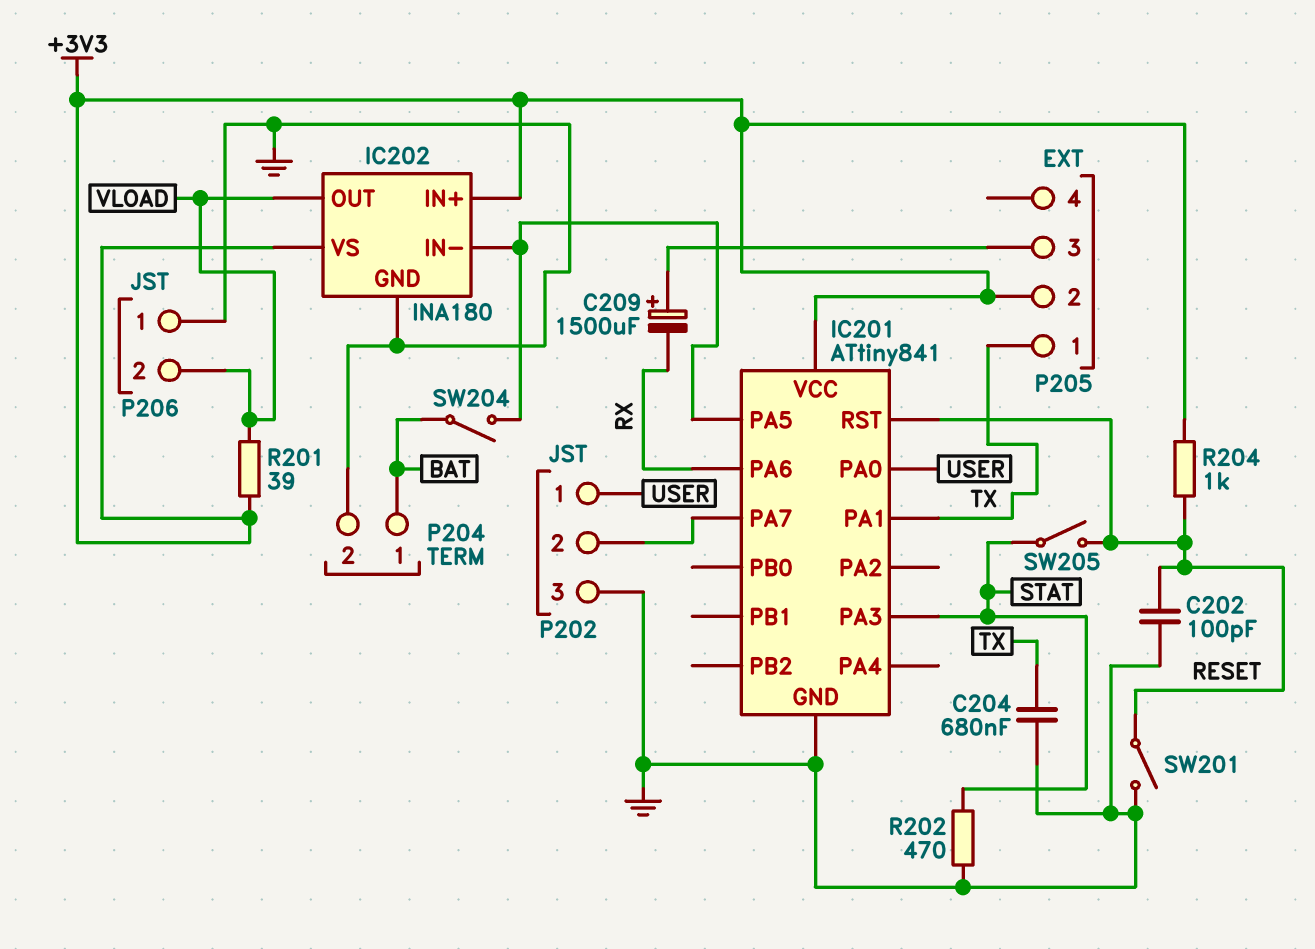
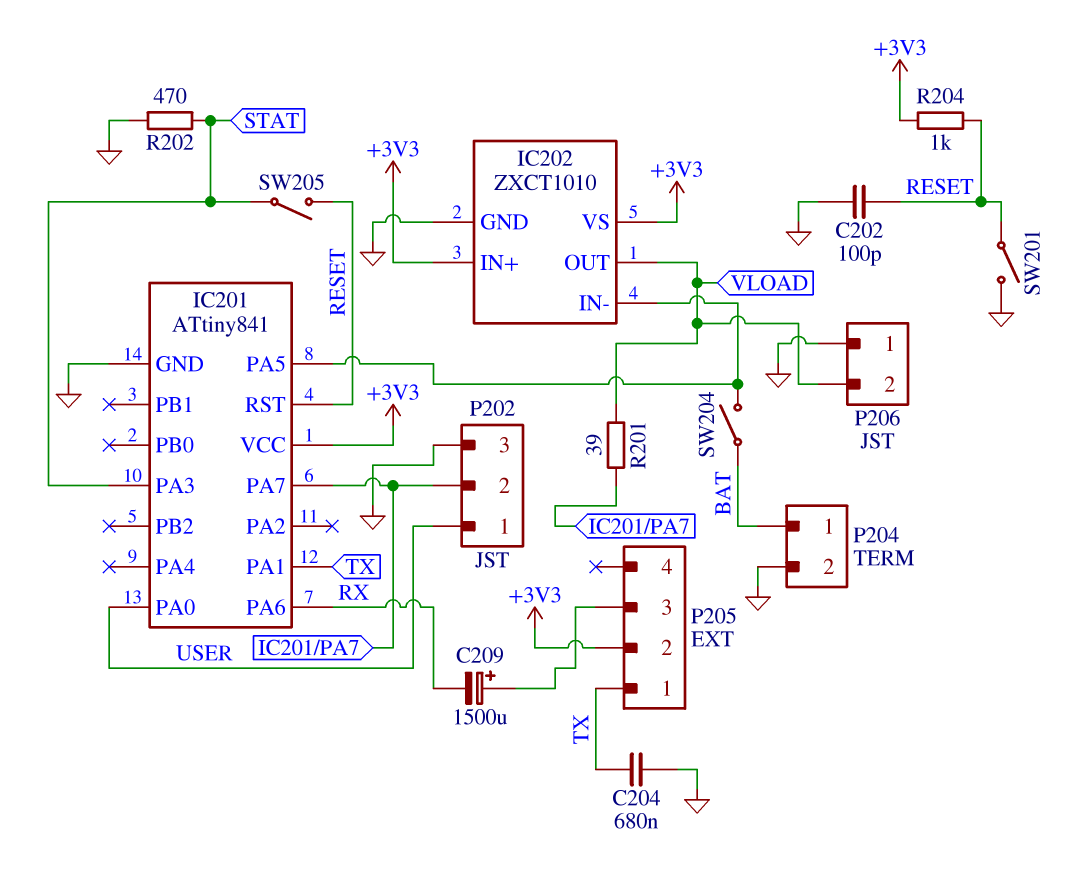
IC202: INA180 -> ZXCT1010
R201: 39 (+3V3, VLOAD) -> 39 (IC201/PA7, VLOAD)

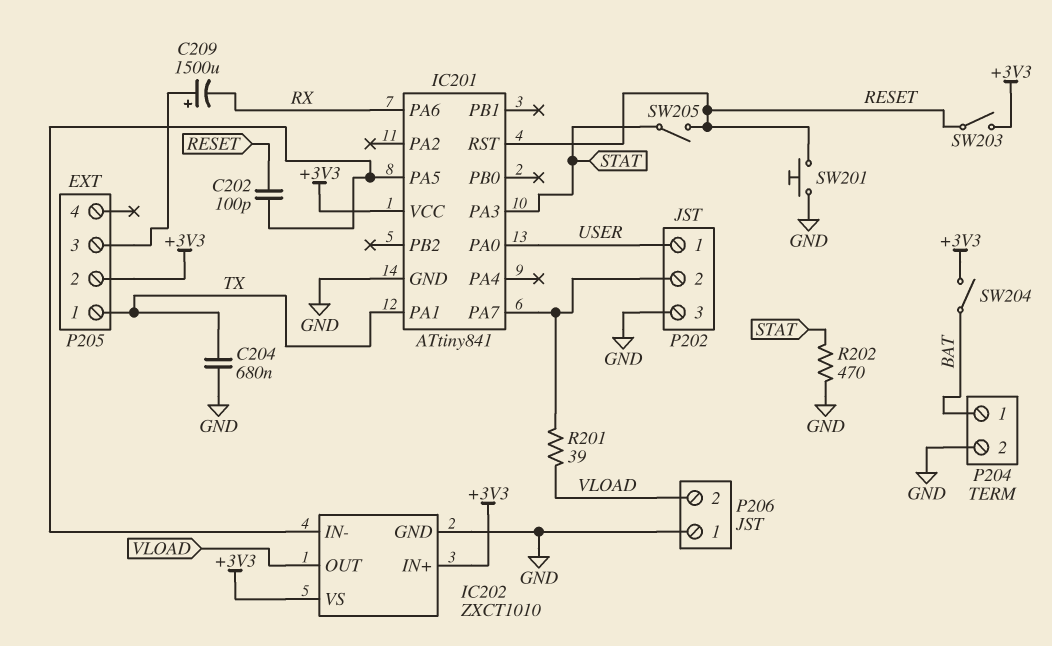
C202: 100pF (GND, RESET) -> 100pF (IC201/PA5, RESET)
R204: 1k (+3V3, RESET) -> none
SW201: switch (GND, RESET) -> button (GND, RESET)
SW203: none -> switch (+3V3, RESET)
SW204: switch (BAT, IC201/PA5) -> switch (+3V3, BAT)

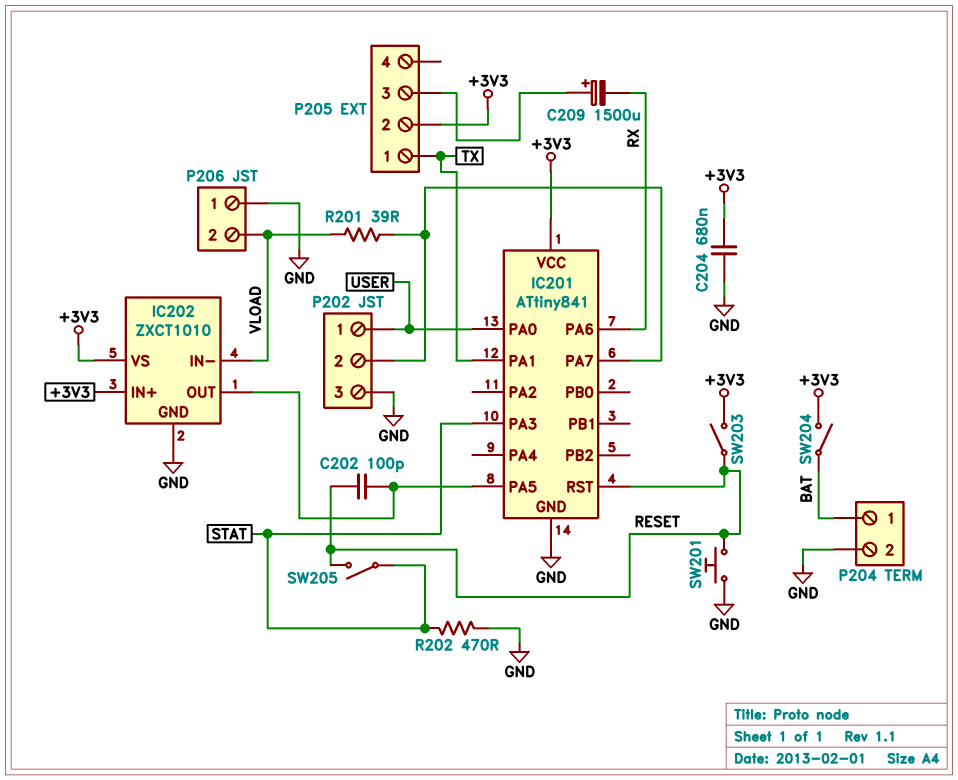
C204: 680nF (GND, TX) -> 680nF (+3V3, GND)
IC202 pin IN-: IC201/PA5 -> VLOAD
IC202 pin OUT: VLOAD -> IC201/PA5

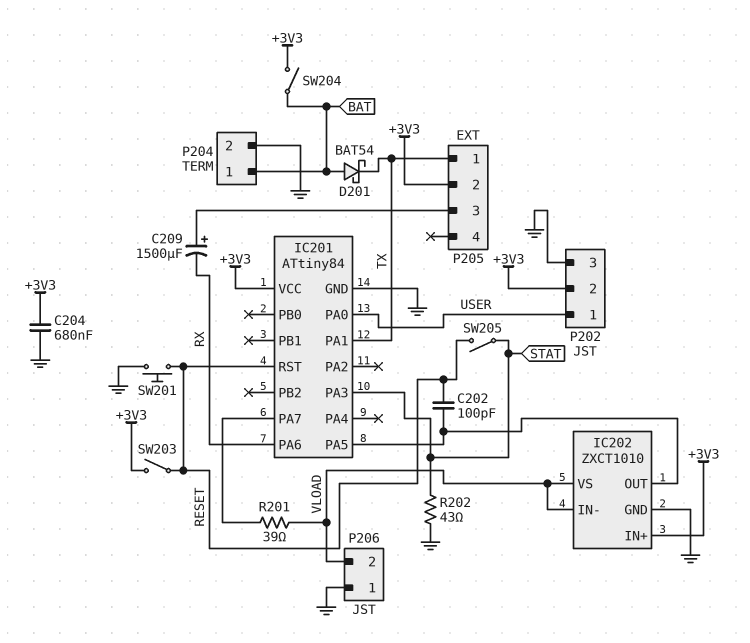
D201: none -> schottky BAT54 (A BAT, K TX)
IC201: ATtiny841 -> ATtiny84
IC202 pin VS: +3V3 -> VLOAD
P202 pin 2: IC201/PA7 -> +3V3
R202: 470 (GND, STAT) -> 43 (GND, STAT)

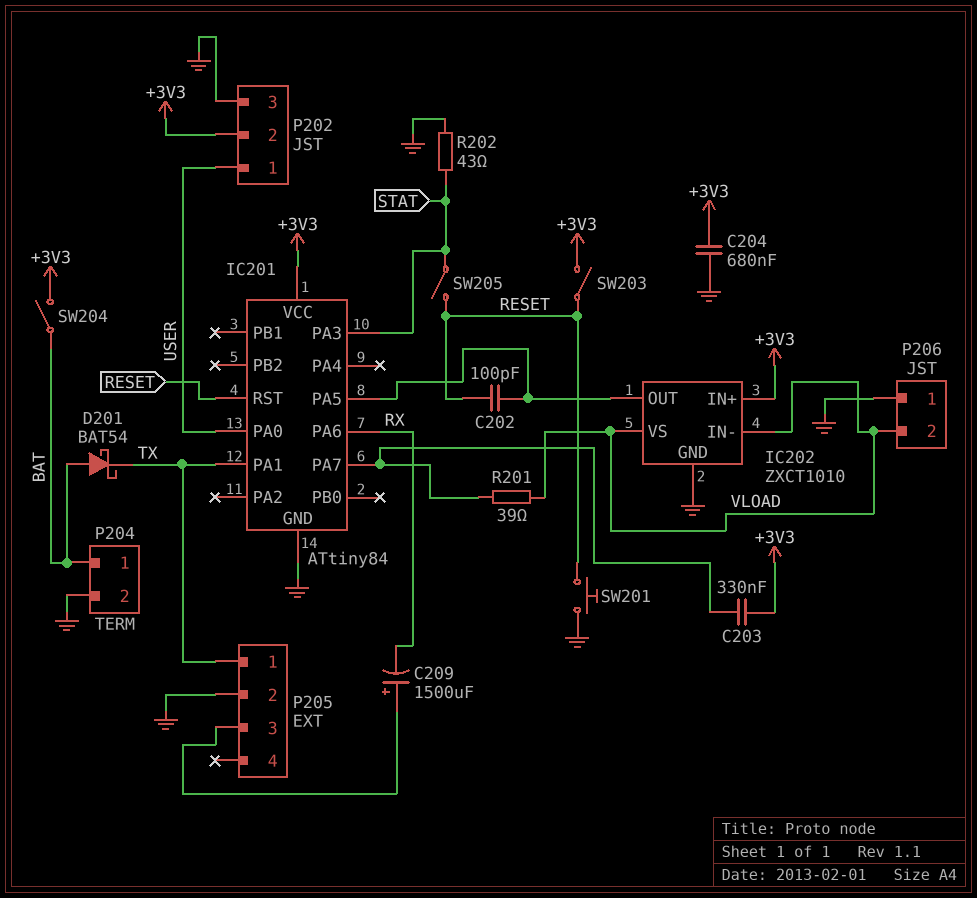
C203: none -> 330nF (+3V3, IC201/PA7)
P205 pin 2: +3V3 -> GND

